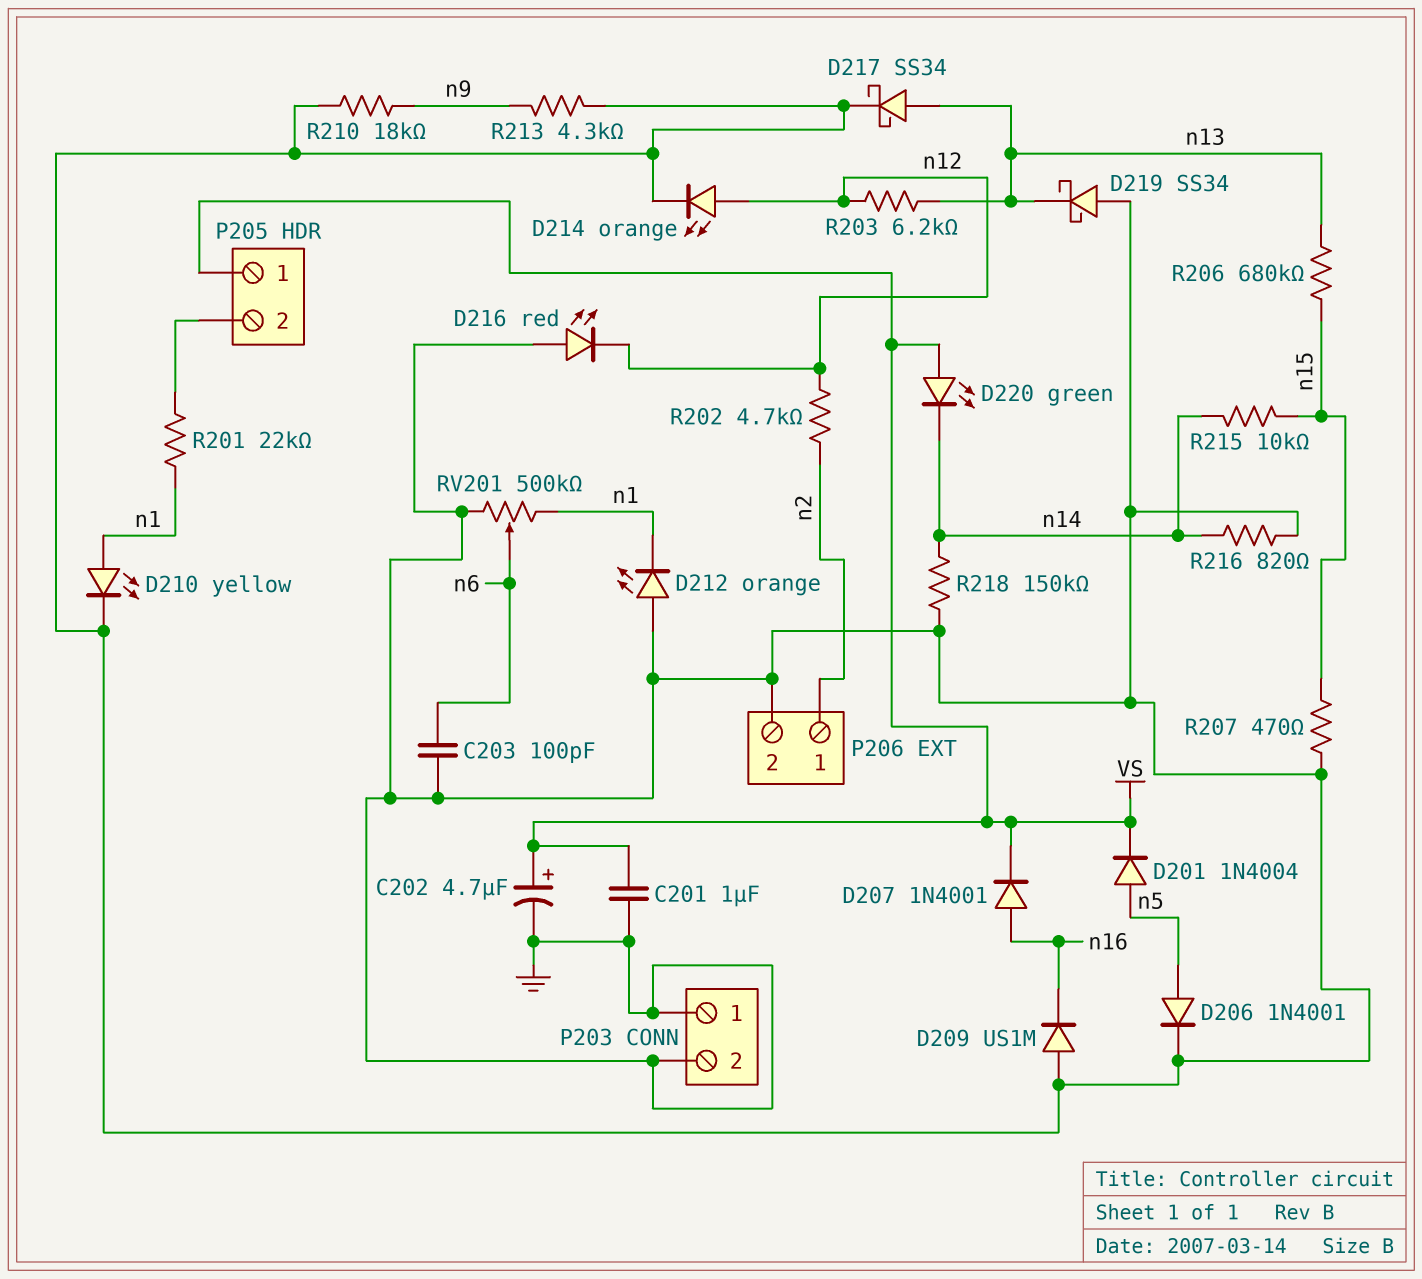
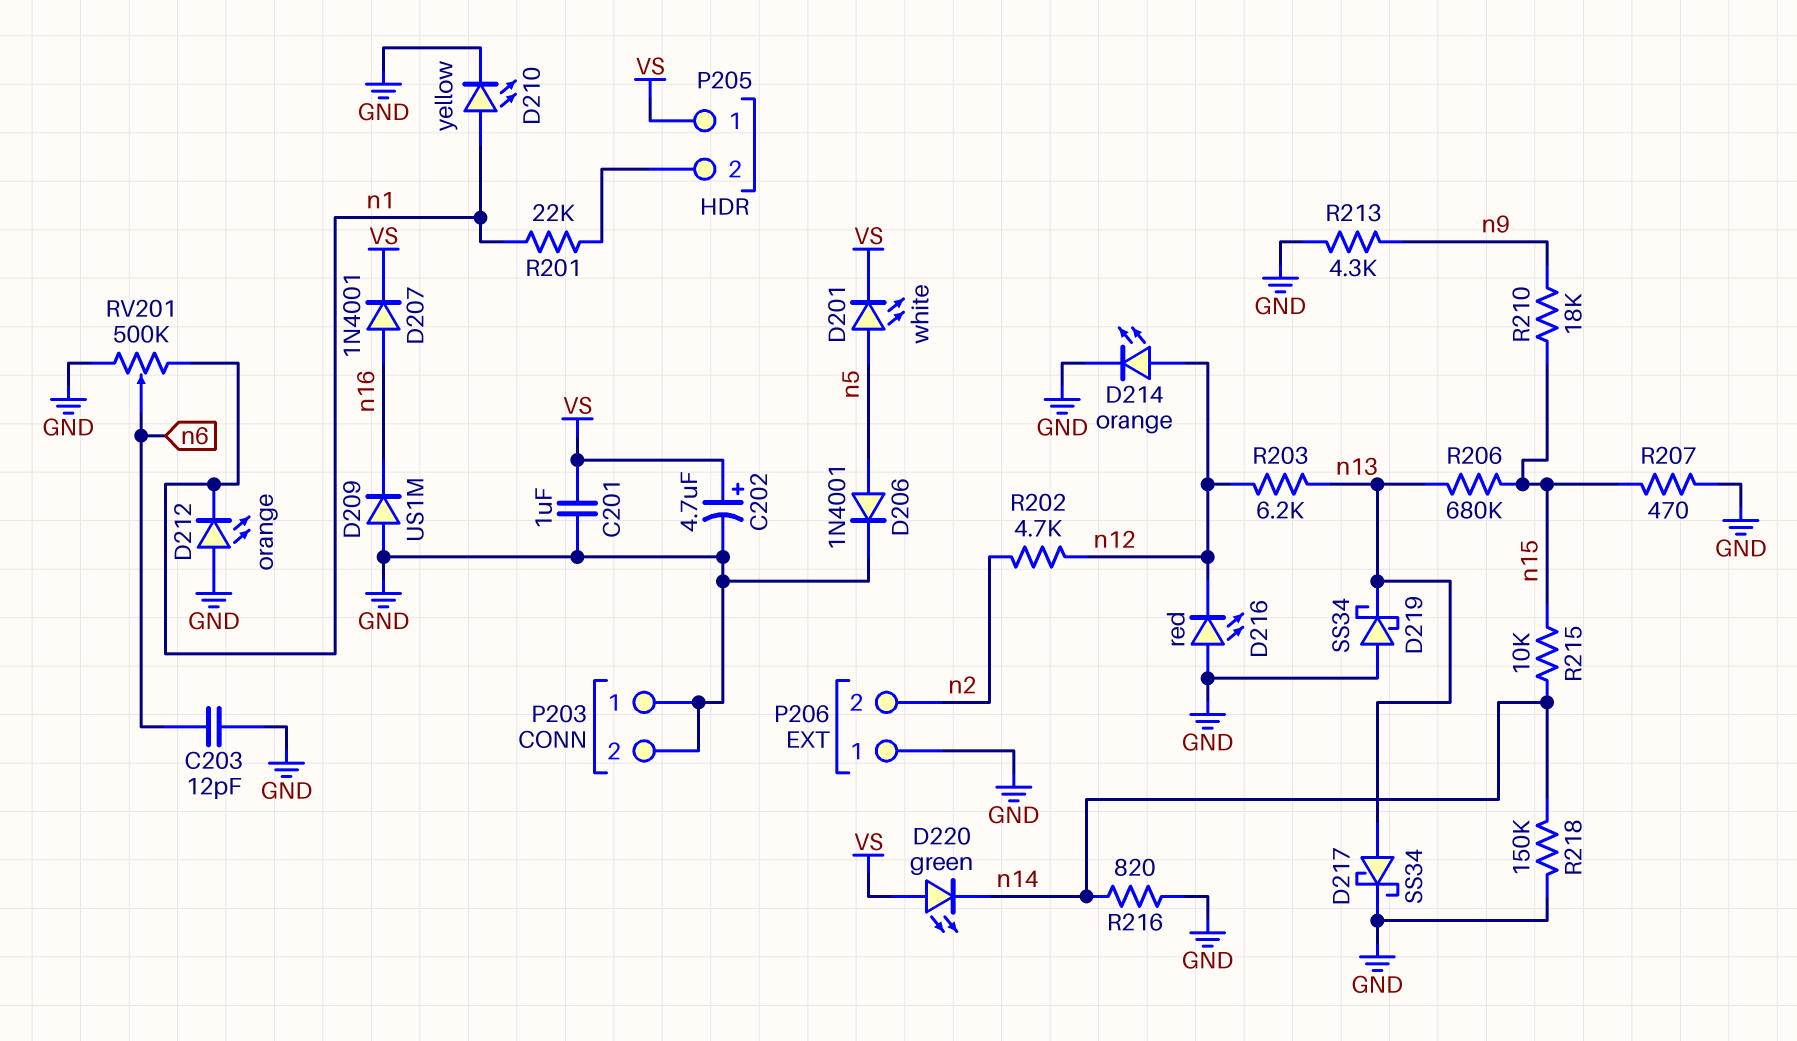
C203: 100pF (GND, n6) -> 12pF (GND, n6)
D201: diode 1N4004 (A n5, K VS) -> LED white (A n5, K VS)
P206 pin 1: n2 -> GND
P206 pin 2: GND -> n2
R210: 18k (GND, n9) -> 18k (n9, n15)

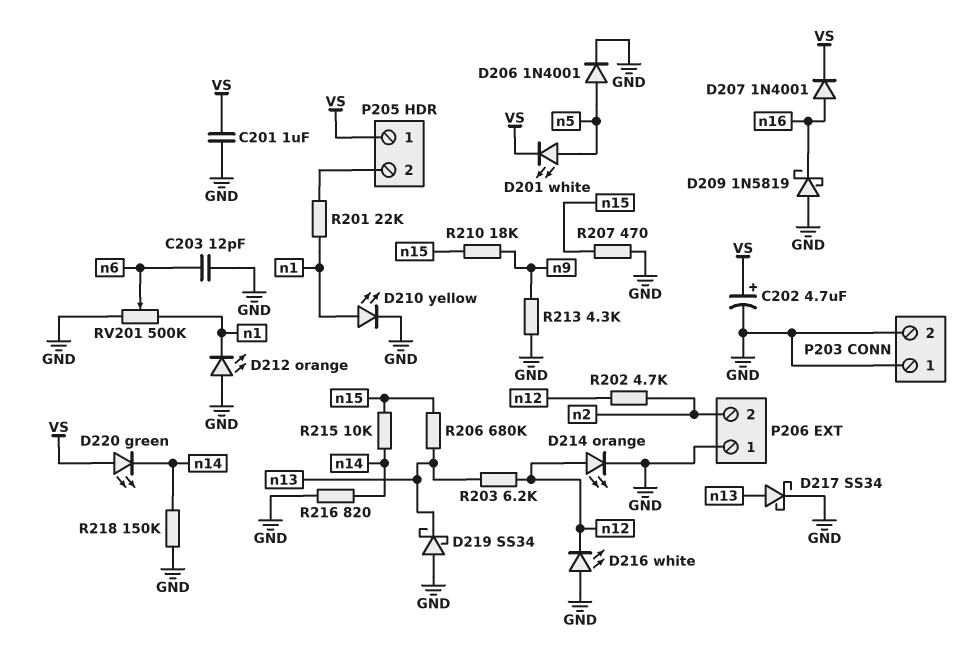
D209: diode US1M (A GND, K n16) -> schottky 1N5819 (A GND, K n16)
D216: LED red (A GND, K n12) -> LED white (A GND, K n12)

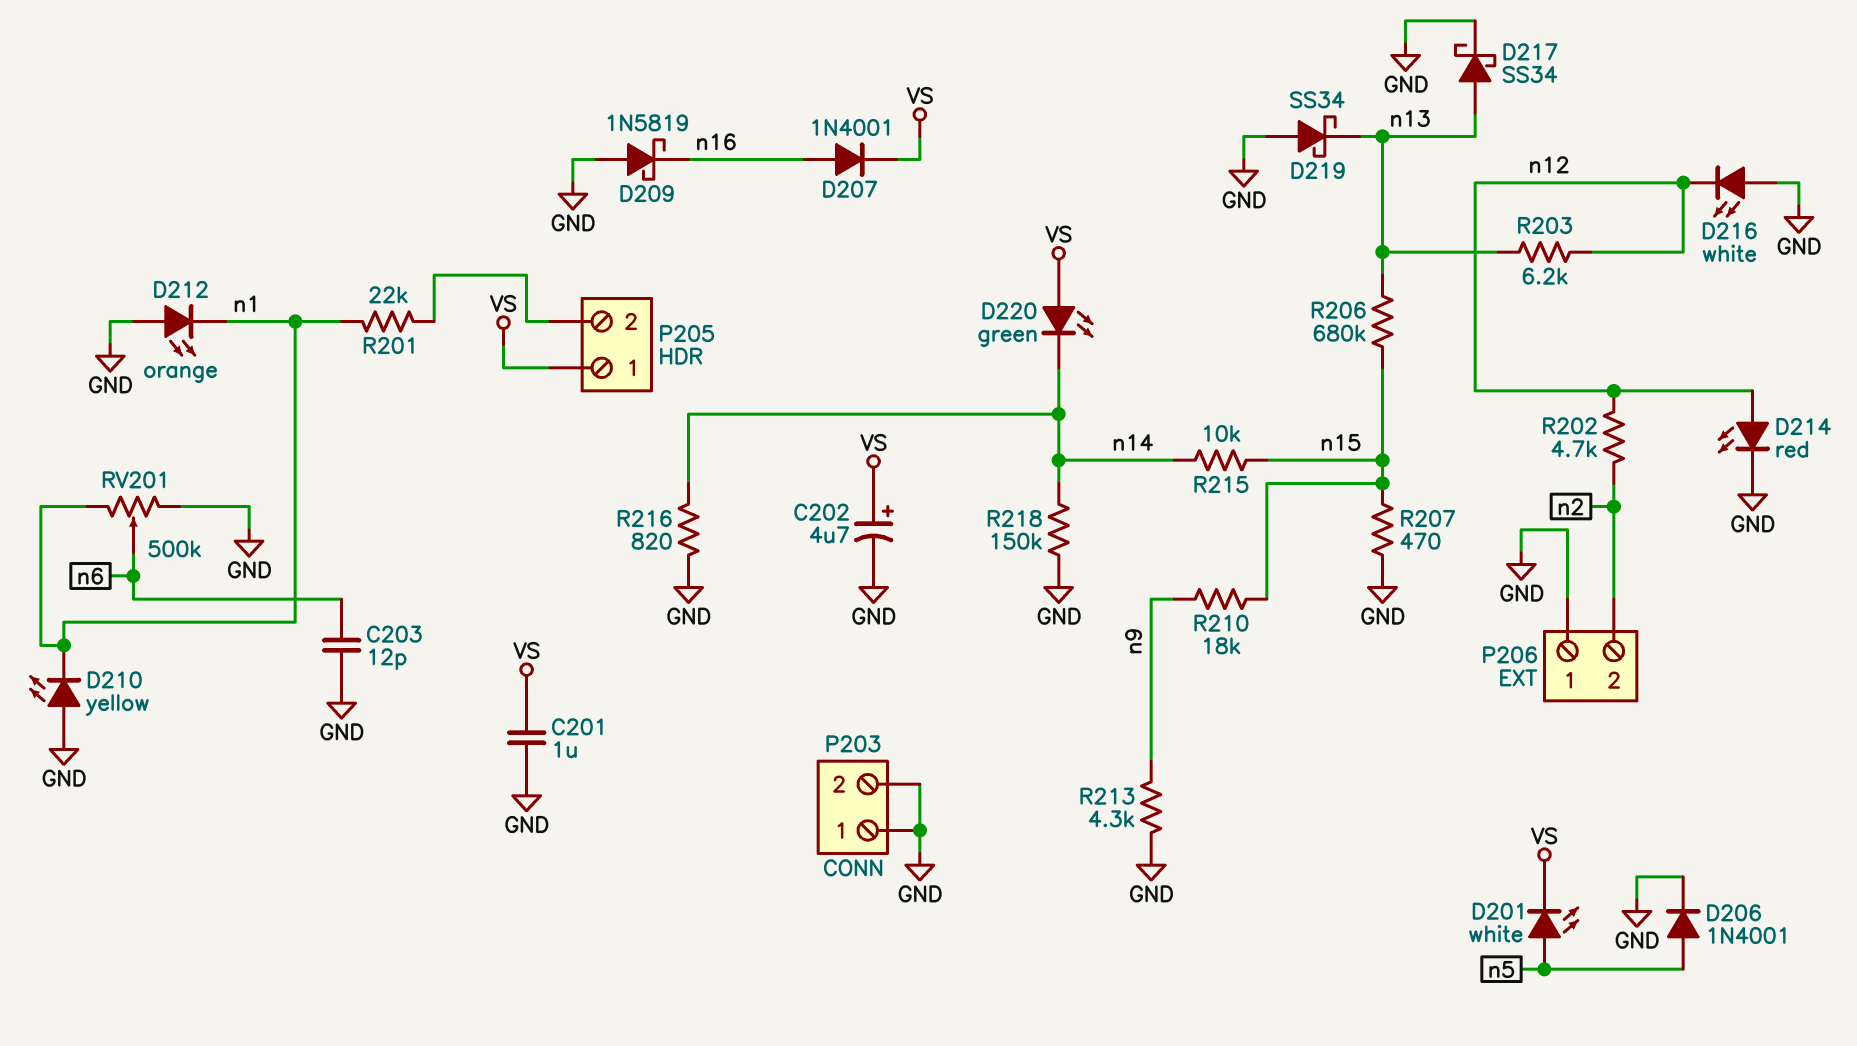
D210: LED yellow (A n1, K GND) -> LED yellow (A GND, K n1)
D214: LED orange (A n12, K GND) -> LED red (A n12, K GND)

